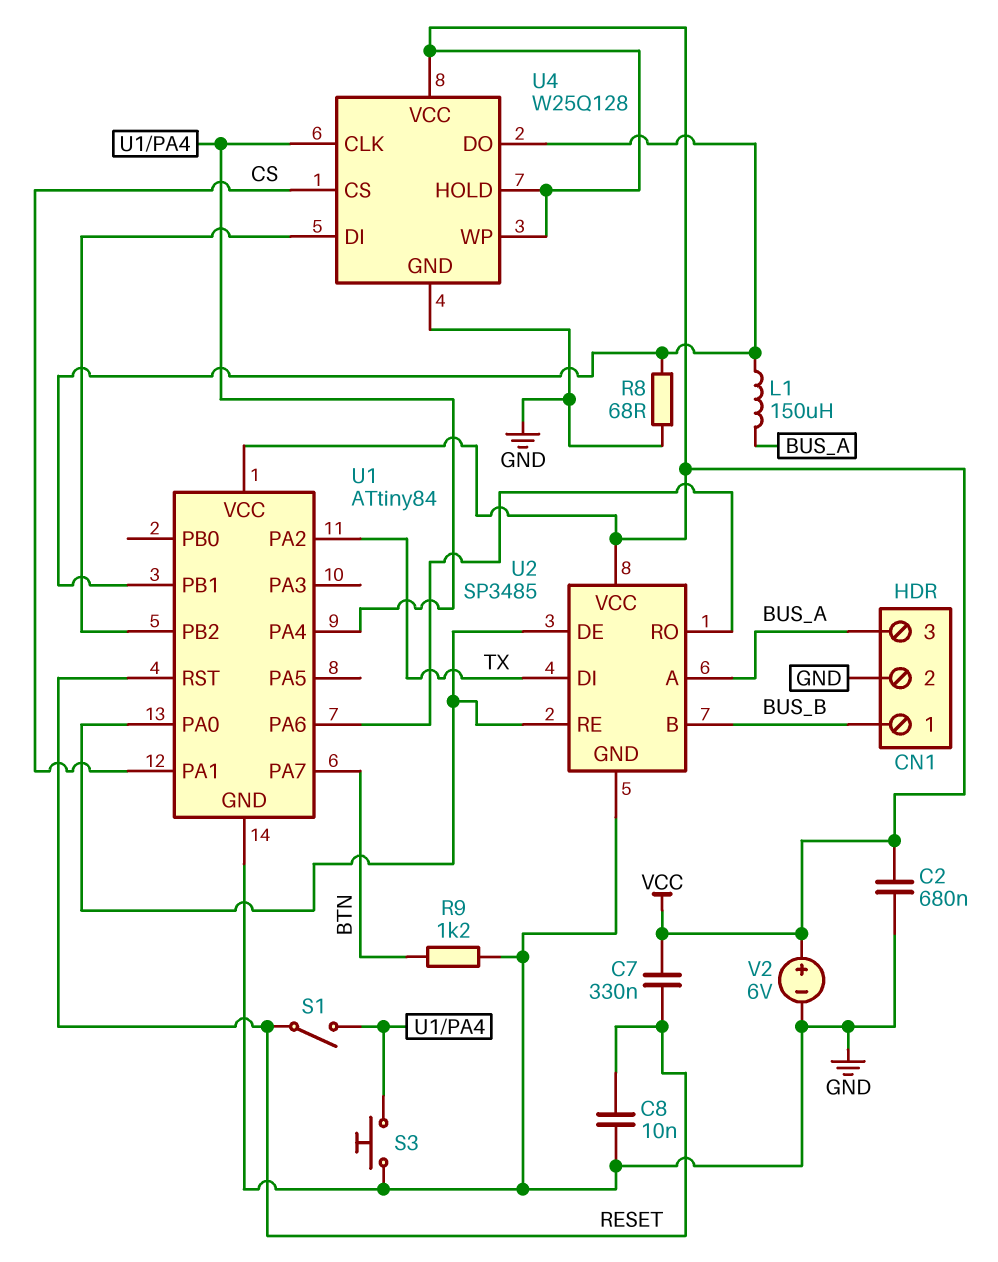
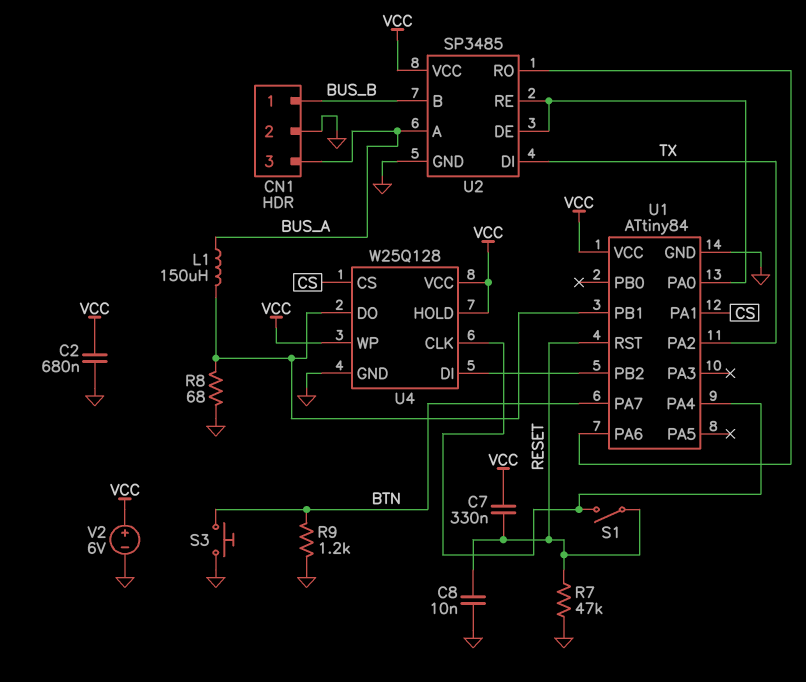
R7: none -> 47k (GND, RESET)
S3: button (GND, U1/PA4) -> button (BTN, GND)

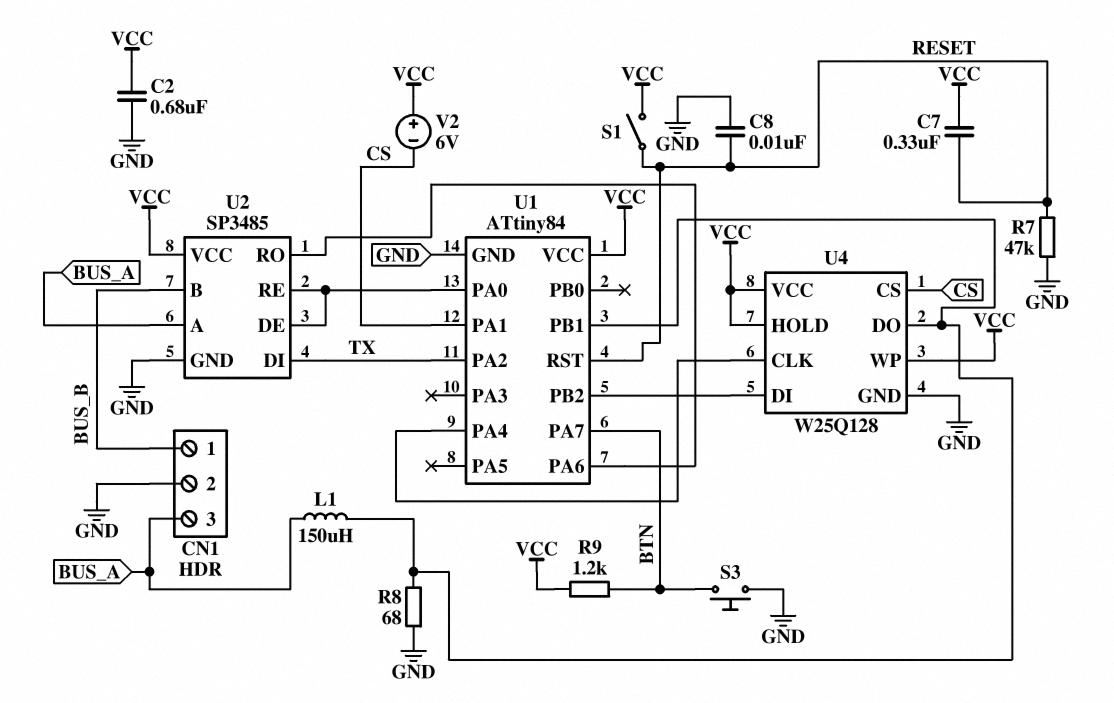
R9: 1.2k (BTN, GND) -> 1.2k (BTN, VCC)
S1: switch (RESET, U1/PA4) -> switch (RESET, VCC)
V2: 6V (plus VCC, minus GND) -> 6V (plus VCC, minus CS)

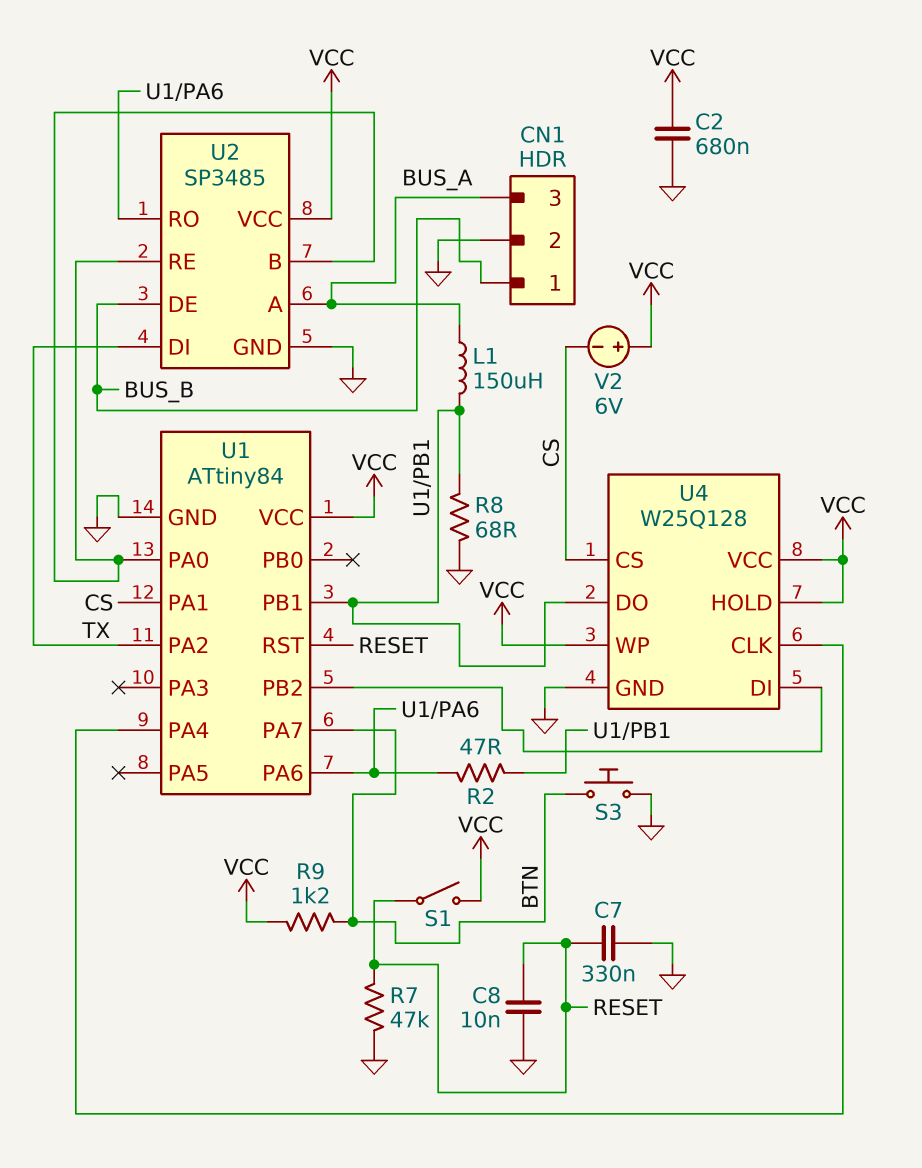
C7: 330nF (RESET, VCC) -> 330nF (GND, RESET)
R2: none -> 47 (U1/PA6, U1/PB1)
U2 pin B: BUS_B -> U1/PA0
U2 pin DE: U1/PA0 -> BUS_B

